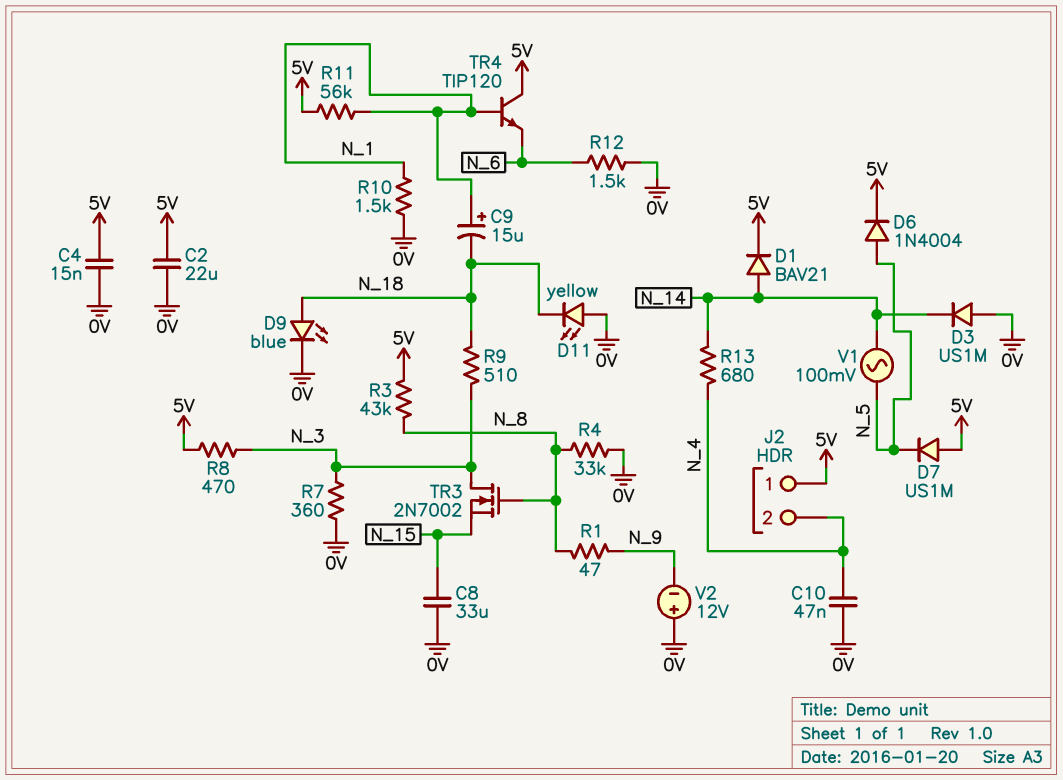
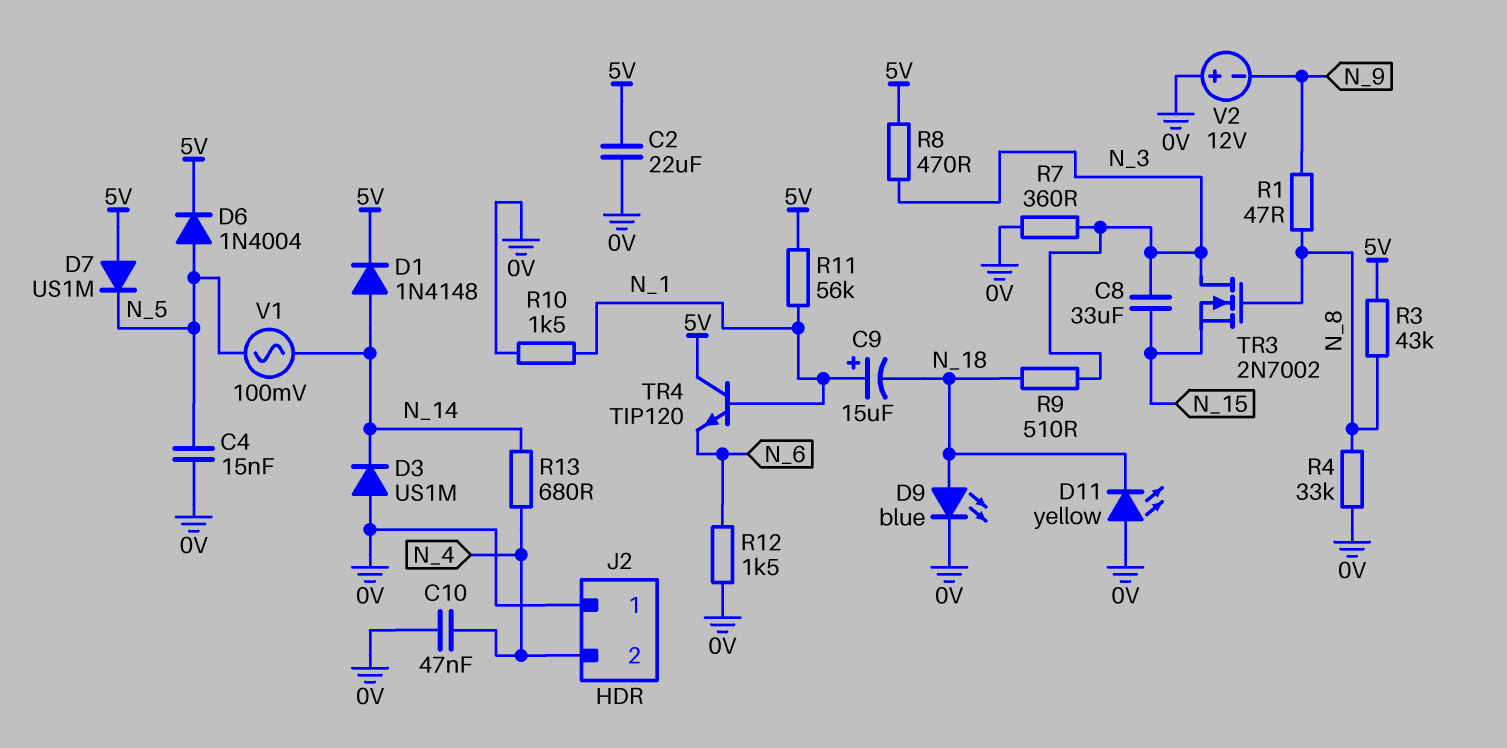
C4: 15nF (0V, 5V) -> 15nF (0V, N_5)
C8: 33uF (0V, N_15) -> 33uF (N_3, N_15)
D1: diode BAV21 (A N_14, K 5V) -> diode 1N4148 (A N_14, K 5V)
J2 pin 1: 5V -> 0V

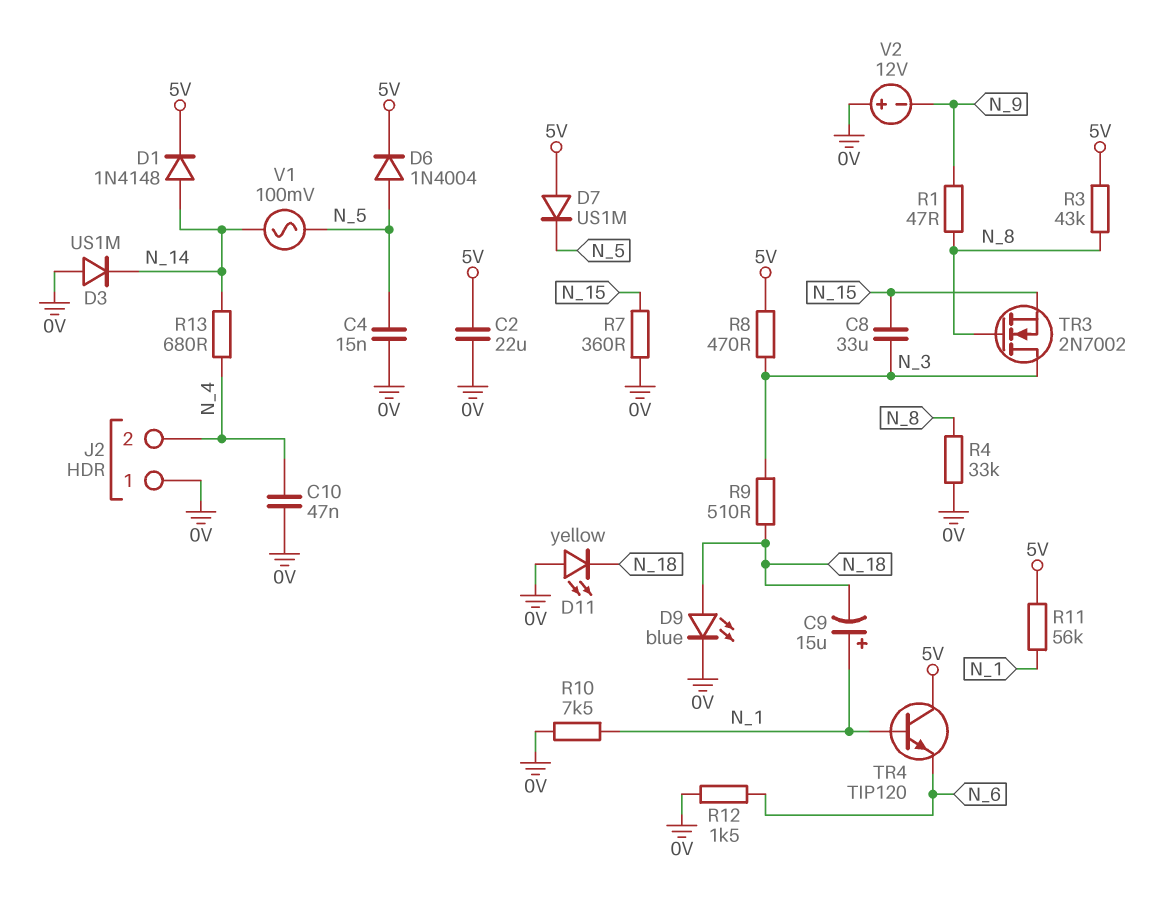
R7: 360 (0V, N_3) -> 360 (0V, N_15)
R10: 1.5k (0V, N_1) -> 7.5k (0V, N_1)

